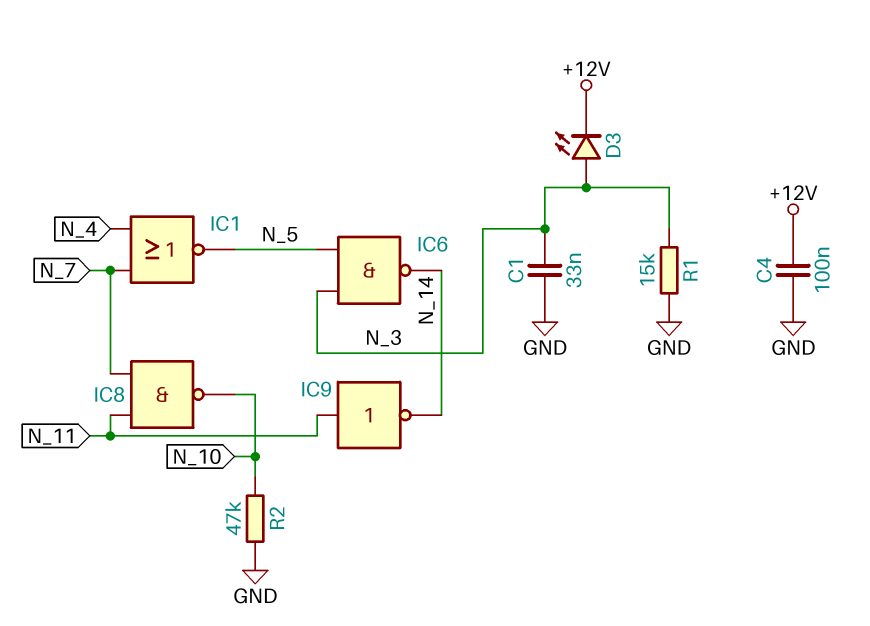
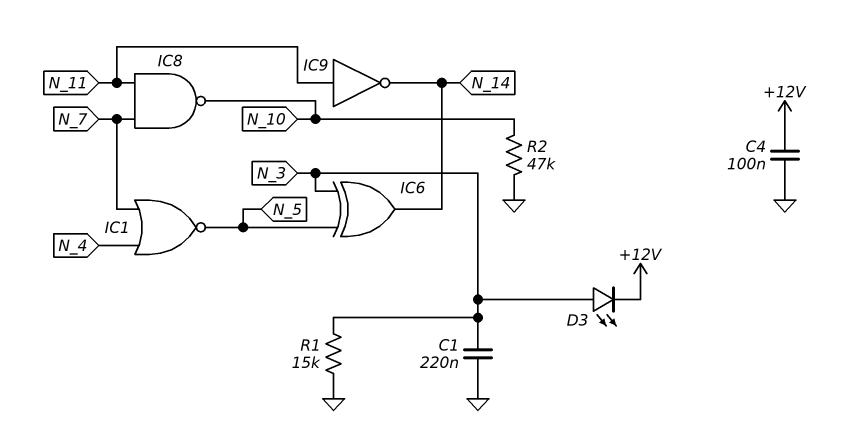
C1: 33nF (GND, N_3) -> 220nF (GND, N_3)
IC6: NAND (in N_3, in N_5, out N_14) -> XOR (in N_3, in N_5, out N_14)

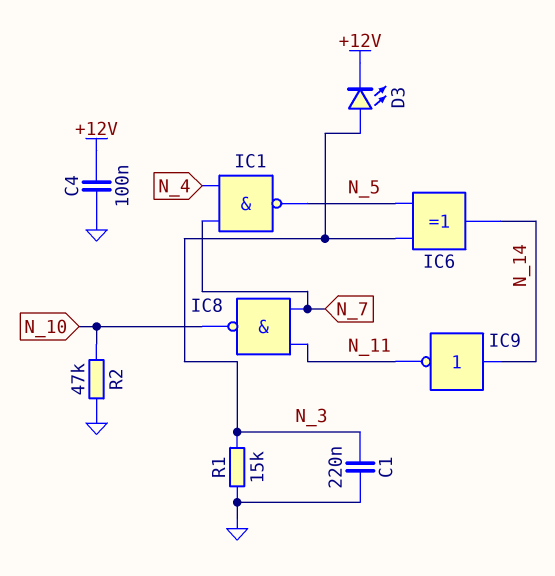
IC1: NOR (in N_4, in N_7, out N_5) -> NAND (in N_4, in N_7, out N_5)
IC9: NOT (in N_11, out N_14) -> NOT (in N_14, out N_11)

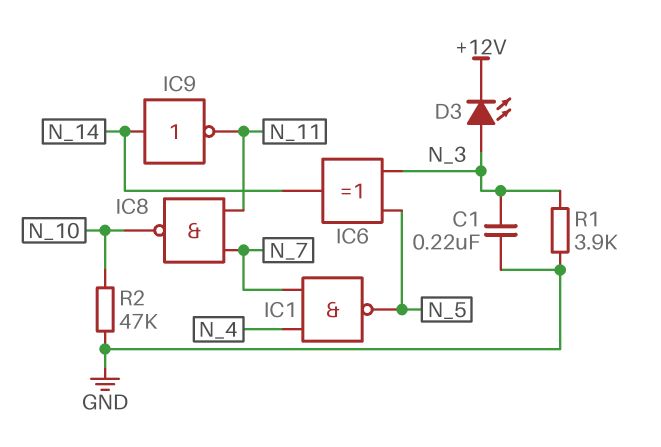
C4: 100nF (+12V, GND) -> none
R1: 15k (GND, N_3) -> 3.9k (GND, N_3)

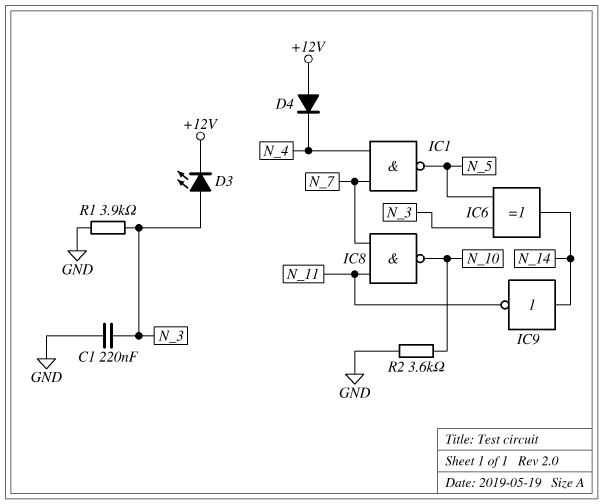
D4: none -> diode (A +12V, K N_4)
R2: 47k (GND, N_10) -> 3.6k (GND, N_10)

